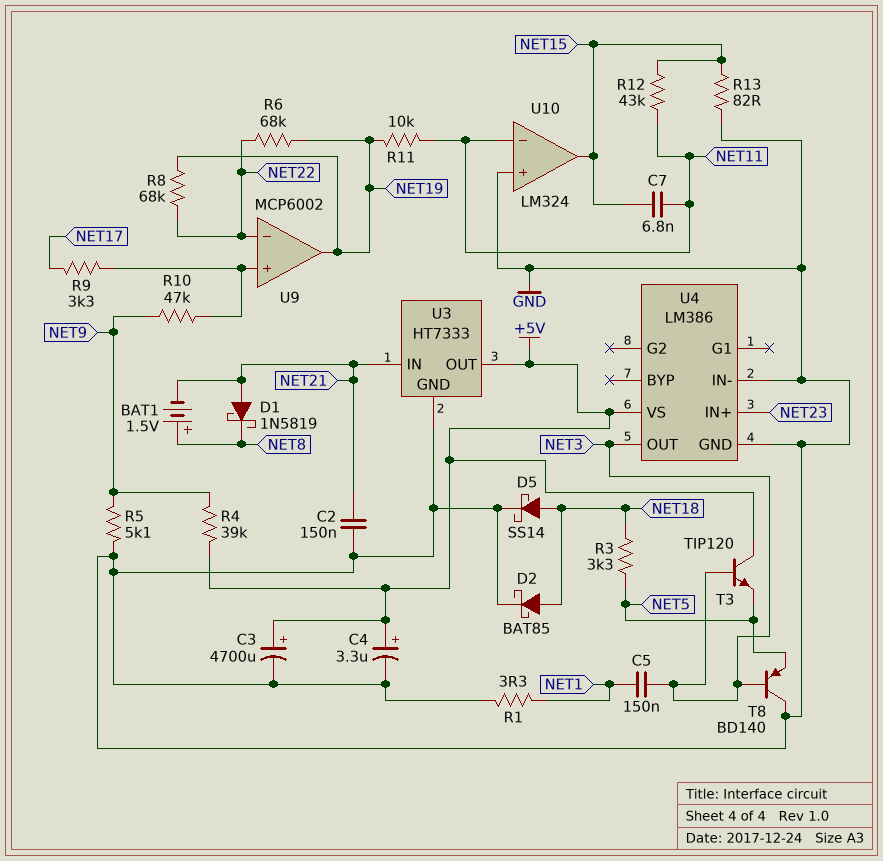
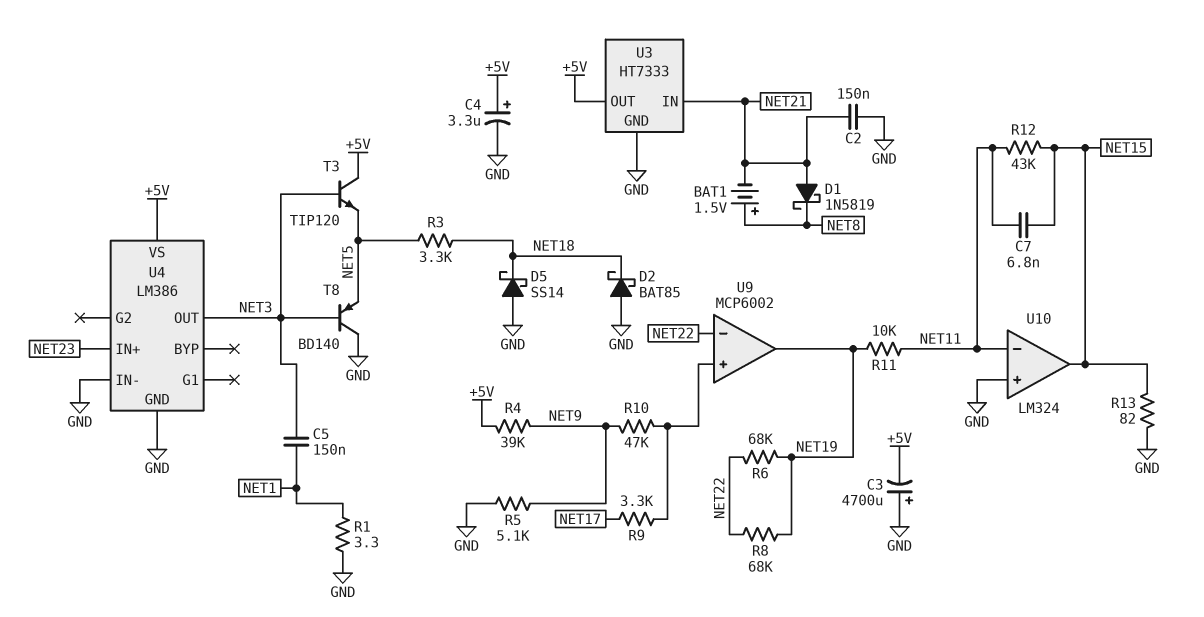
C3: 4700uF (plus +5V, minus GND) -> 4700uF (plus GND, minus +5V)
D2: schottky BAT85 (A NET18, K GND) -> schottky BAT85 (A GND, K NET18)
D5: schottky SS14 (A NET18, K GND) -> schottky SS14 (A GND, K NET18)

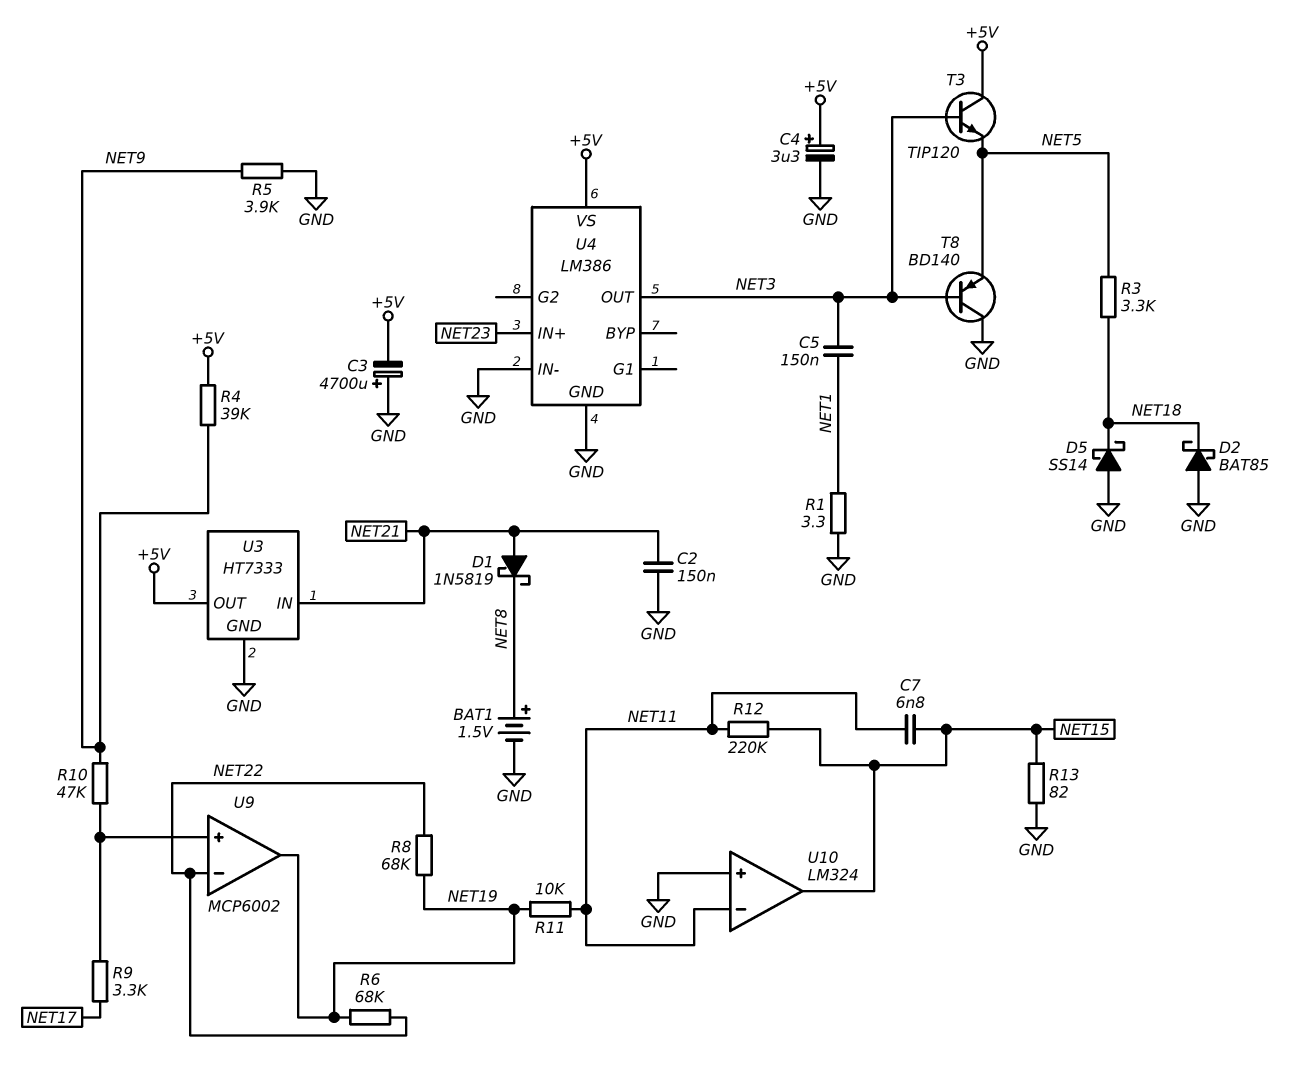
BAT1: 1.5V (plus NET8, minus NET21) -> 1.5V (plus NET8, minus GND)
R5: 5.1k (GND, NET9) -> 3.9k (GND, NET9)
R12: 43k (NET11, NET15) -> 220k (NET11, NET15)

